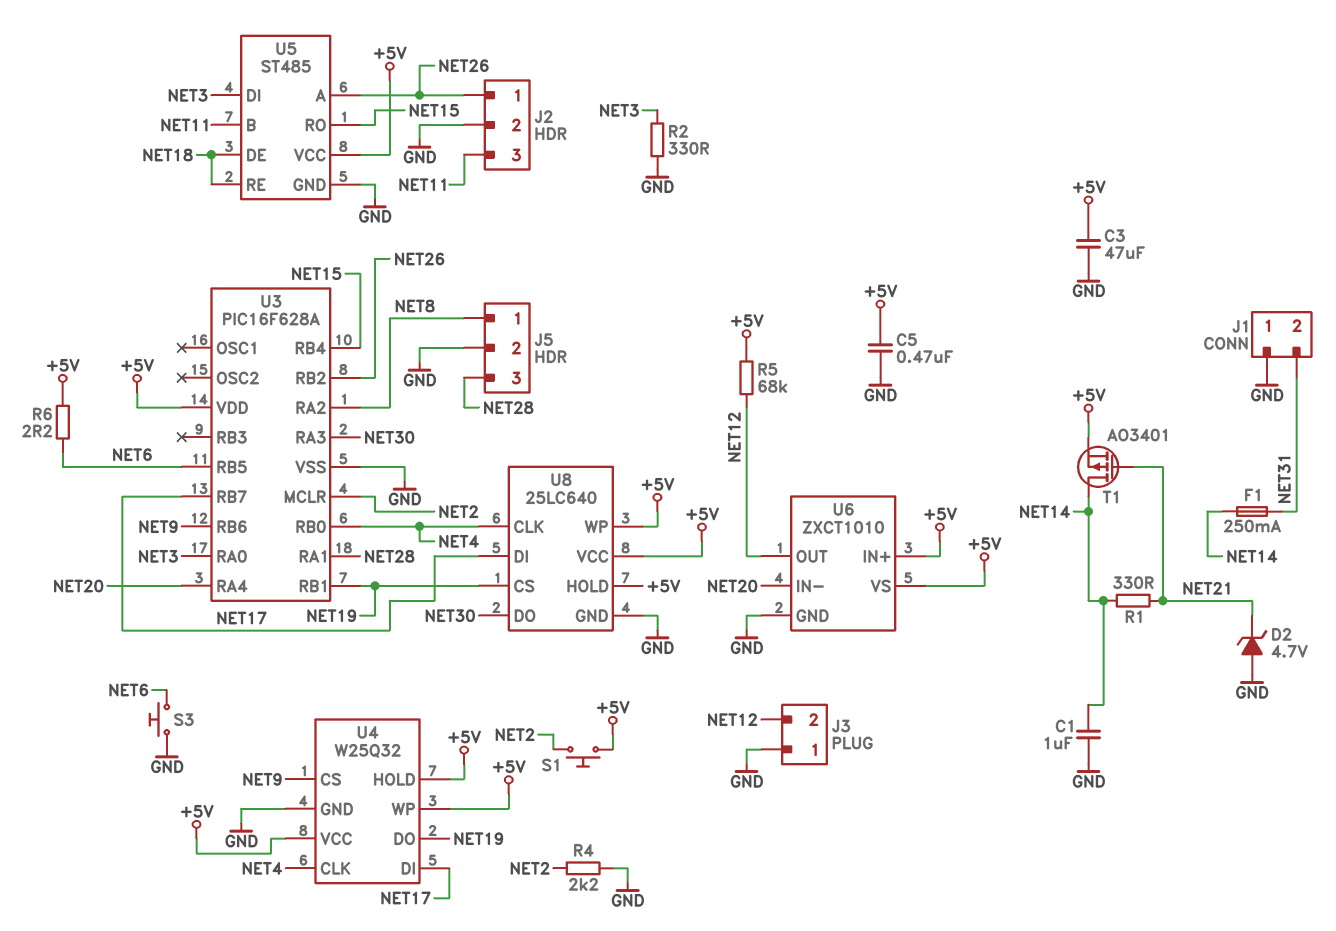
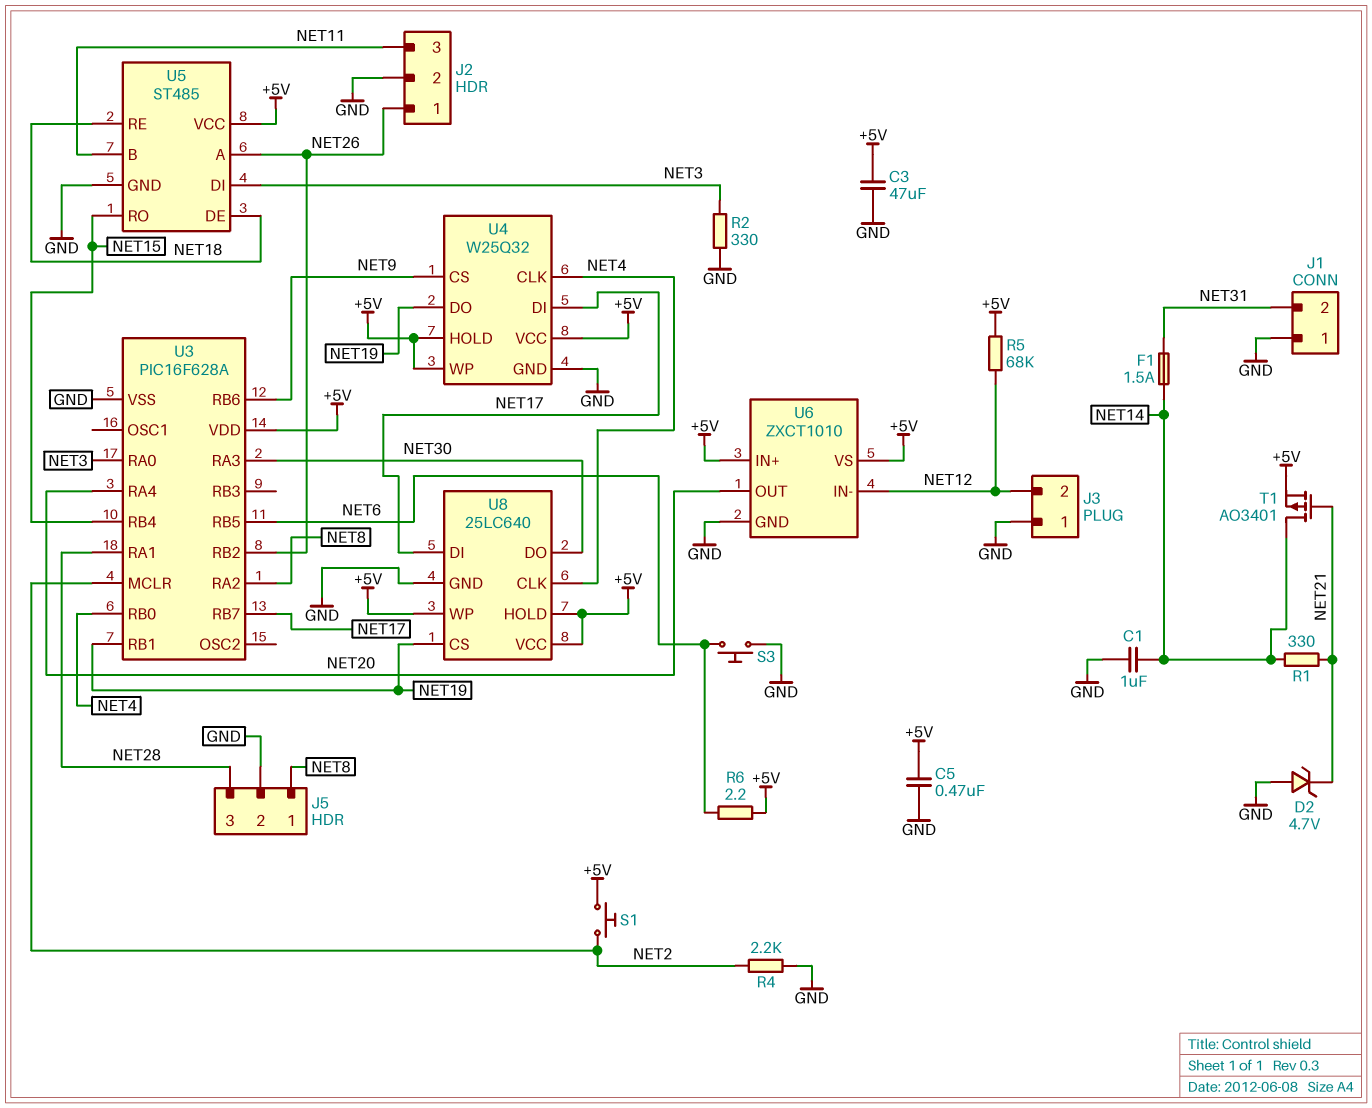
F1: 250mA (NET14, NET31) -> 1.5A (NET14, NET31)
U6 pin IN-: NET20 -> NET12
U6 pin OUT: NET12 -> NET20

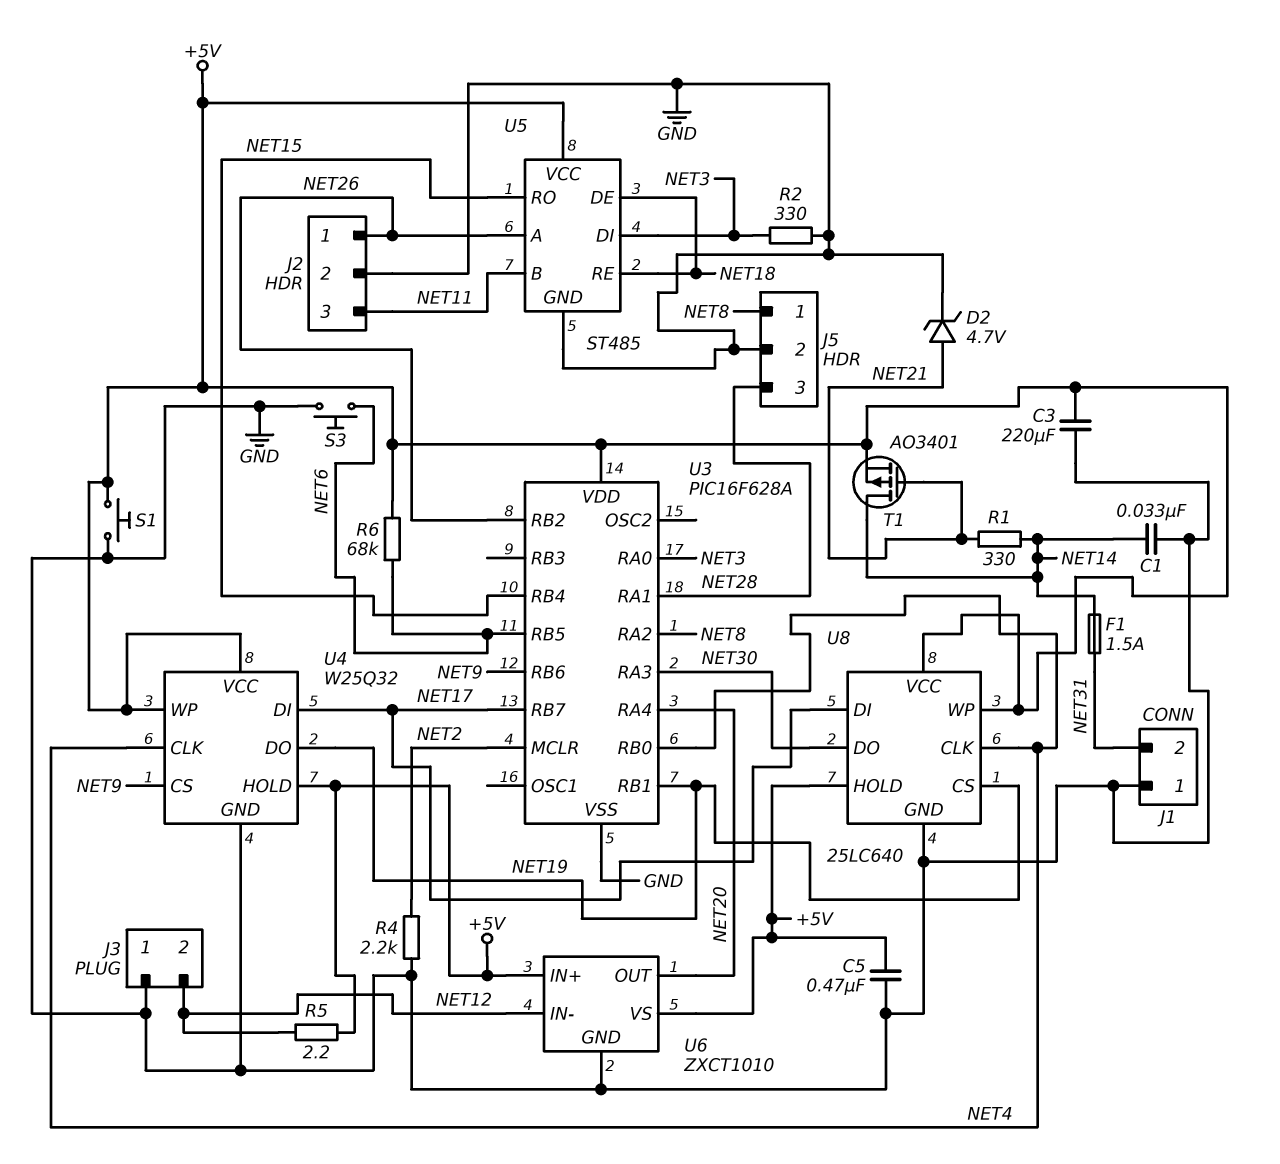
C1: 1uF (GND, NET14) -> 33nF (GND, NET14)
C3: 47uF (+5V, GND) -> 220uF (+5V, GND)
D2: zener 4.7V (A GND, K NET21) -> zener 4.7V (A NET21, K GND)
R5: 68k (+5V, NET12) -> 2.2 (+5V, NET12)
R6: 2.2 (+5V, NET6) -> 68k (+5V, NET6)
S1: button (+5V, NET2) -> button (+5V, GND)

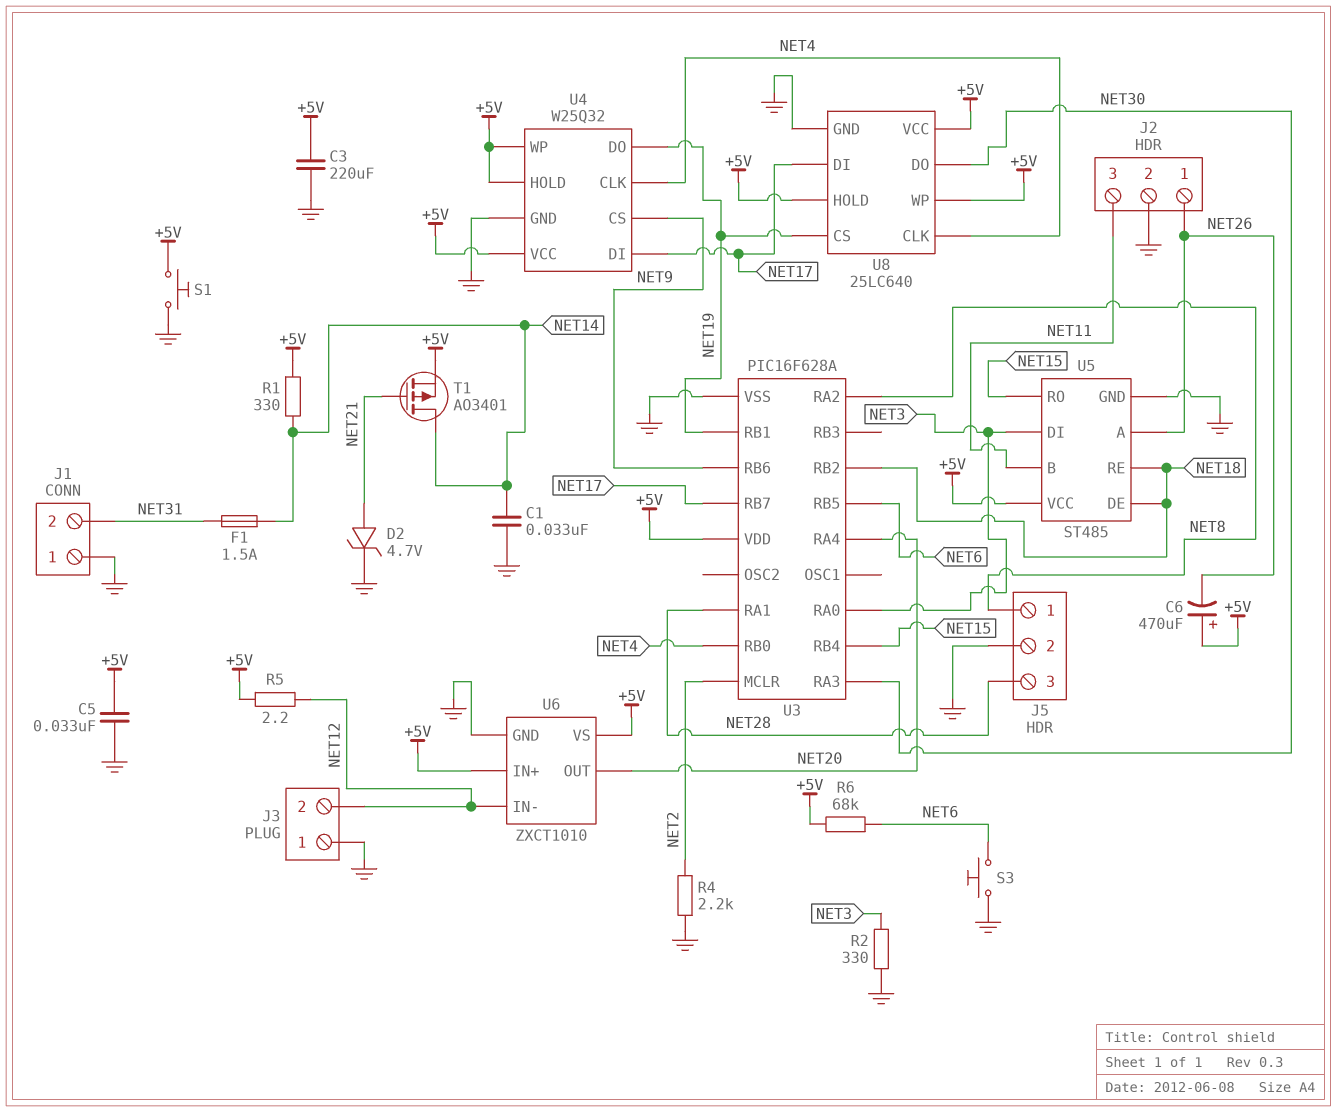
C5: 470nF (+5V, GND) -> 33nF (+5V, GND)
C6: none -> 470uF (plus +5V, minus NET26)
R1: 330 (NET14, NET21) -> 330 (+5V, NET14)
U3 pin RB2: NET26 -> NET18

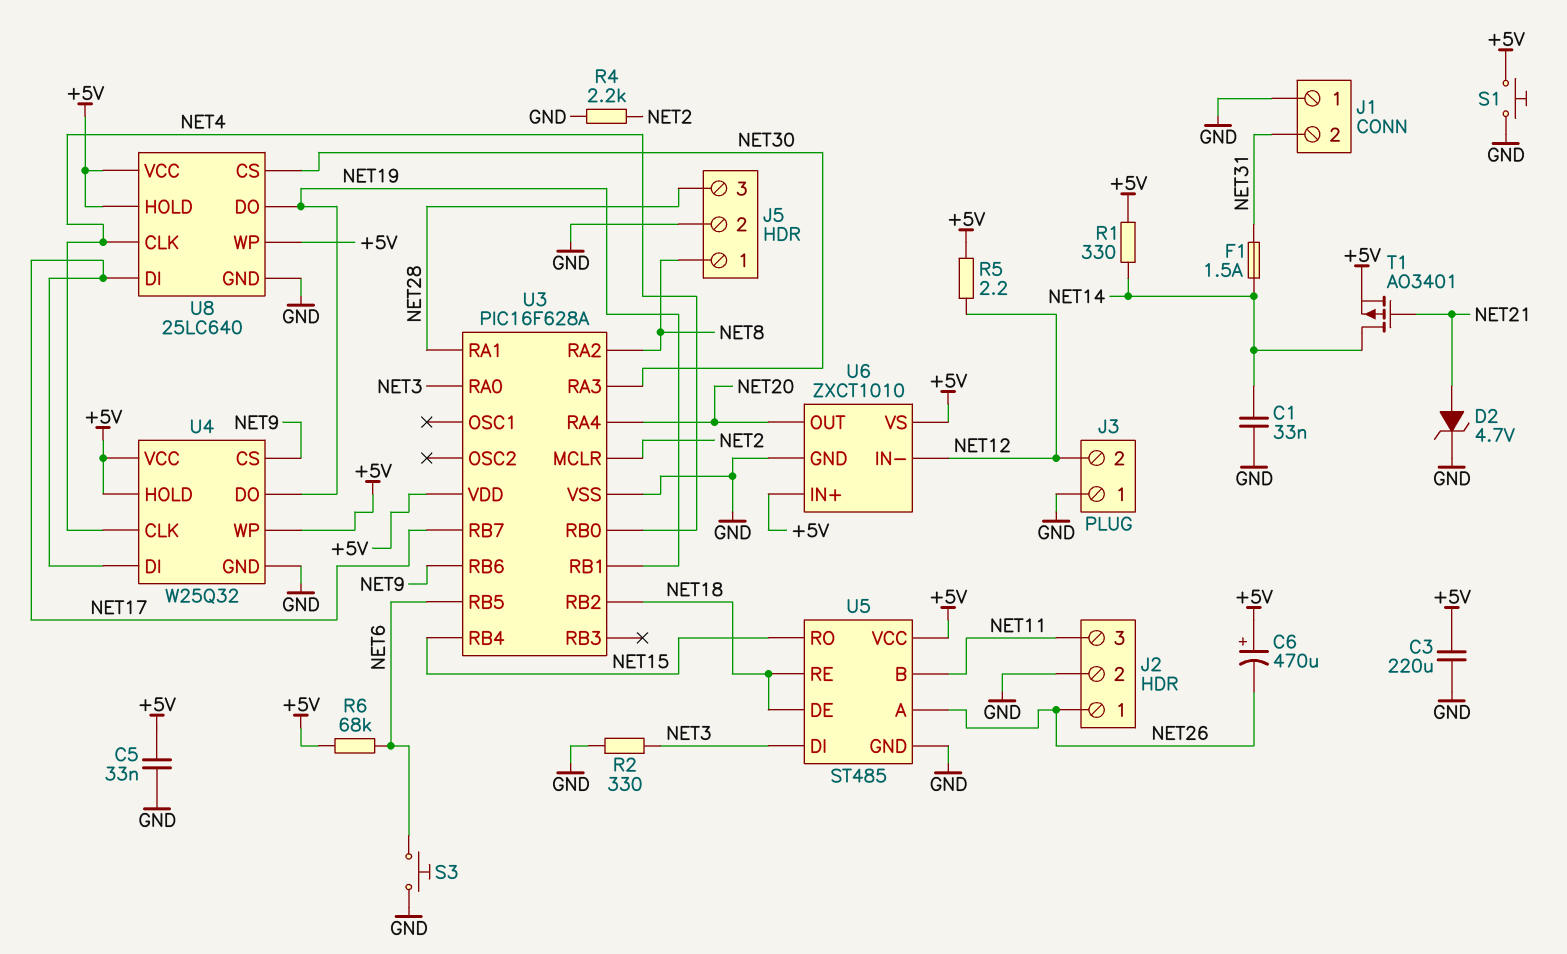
U8 pin CS: NET19 -> NET30
U8 pin DO: NET30 -> NET19

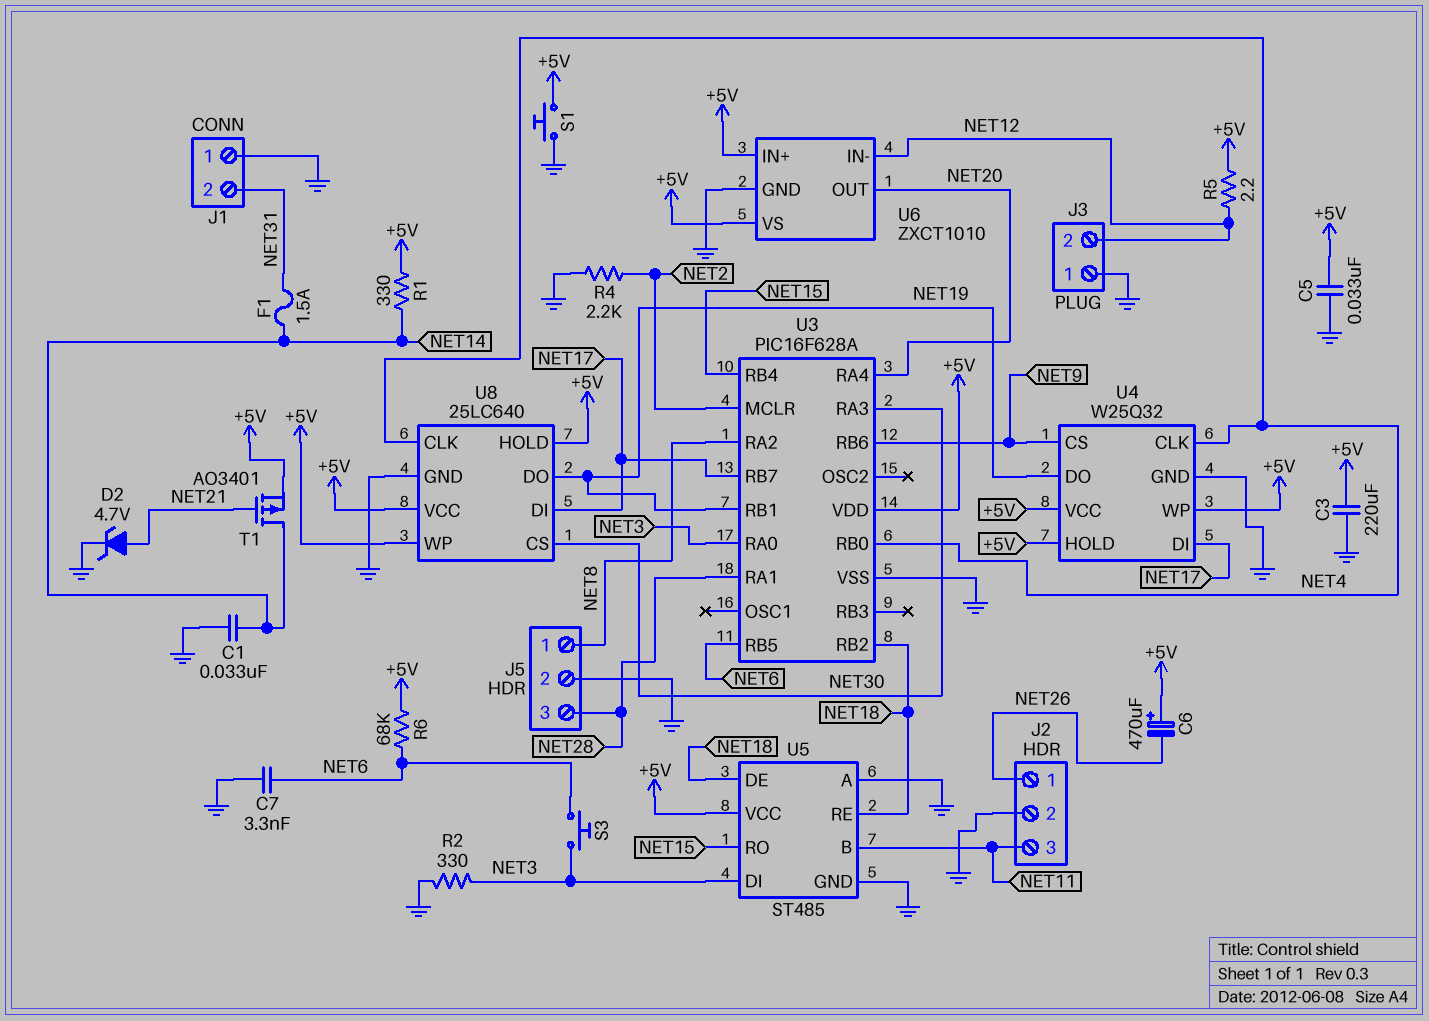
C7: none -> 3.3nF (GND, NET6)
S3: button (GND, NET6) -> button (NET3, NET6)
U5 pin A: NET26 -> GND

